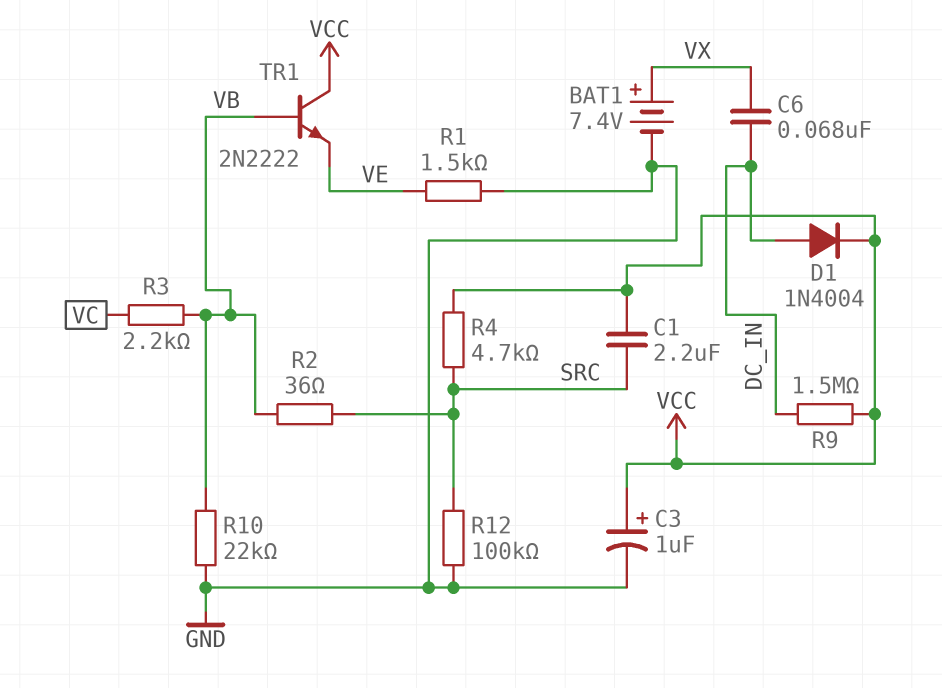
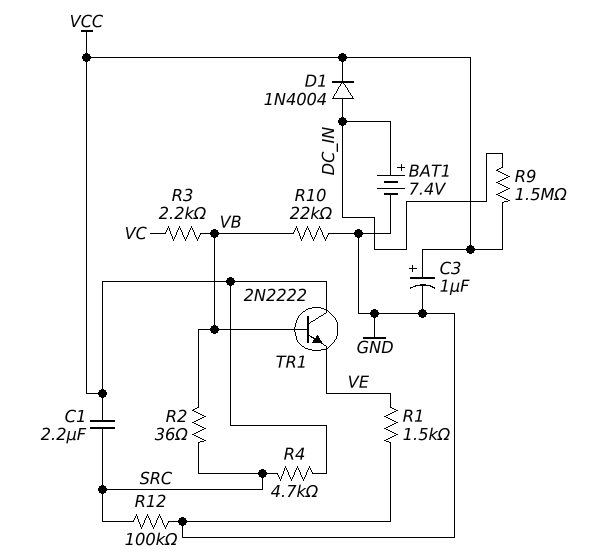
BAT1: 7.4V (plus VX, minus GND) -> 7.4V (plus DC_IN, minus GND)
C6: 68nF (DC_IN, VX) -> none

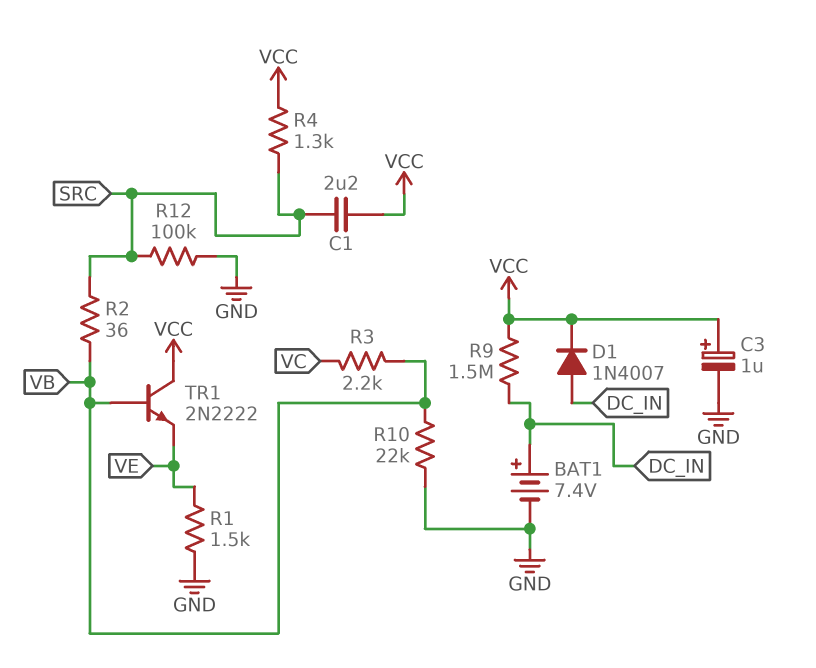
D1: diode 1N4004 (A DC_IN, K VCC) -> diode 1N4007 (A DC_IN, K VCC)
R4: 4.7k (SRC, VCC) -> 1.3k (SRC, VCC)

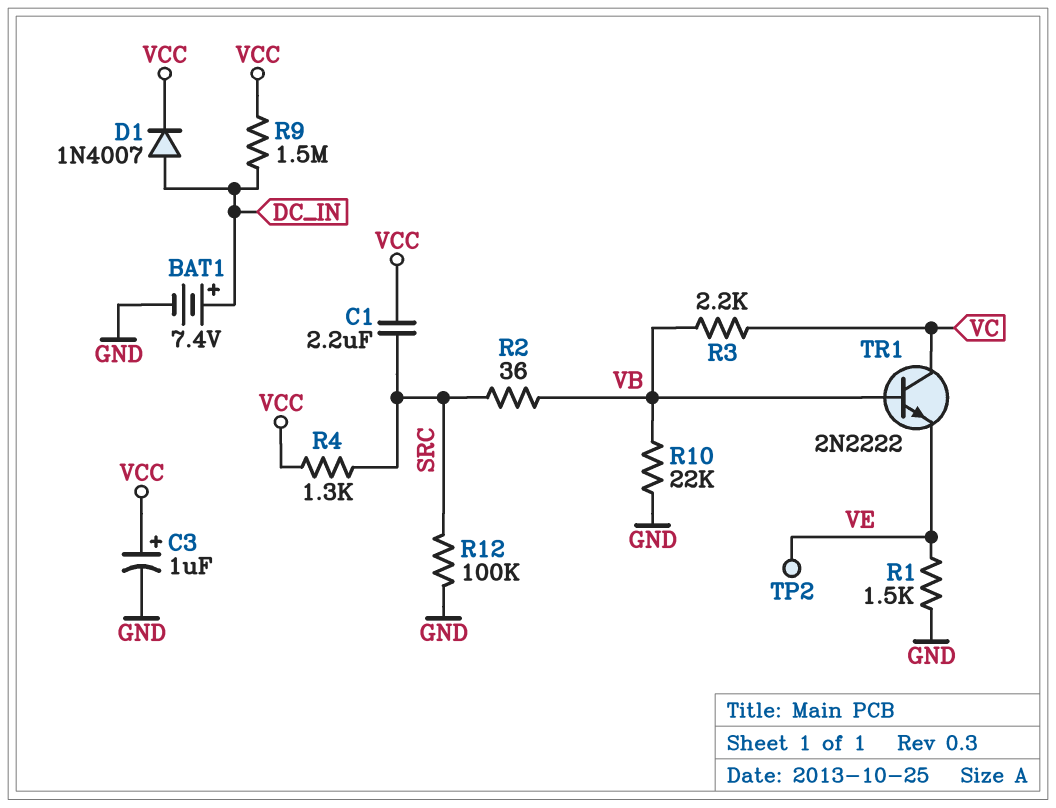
TP2: none -> test point (VE)
TR1: NPN 2N2222 (B VB, C VCC, E VE) -> NPN 2N2222 (B VB, C VC, E VE)

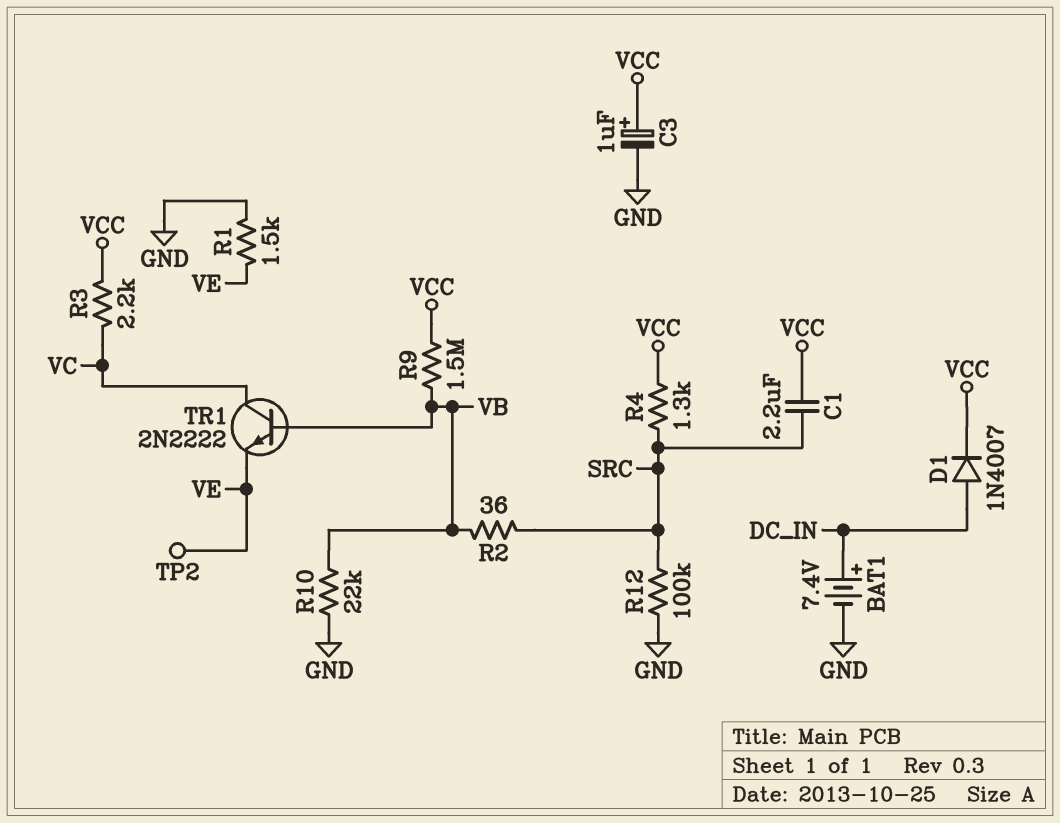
R3: 2.2k (VB, VC) -> 2.2k (VC, VCC)
R9: 1.5M (DC_IN, VCC) -> 1.5M (VB, VCC)

